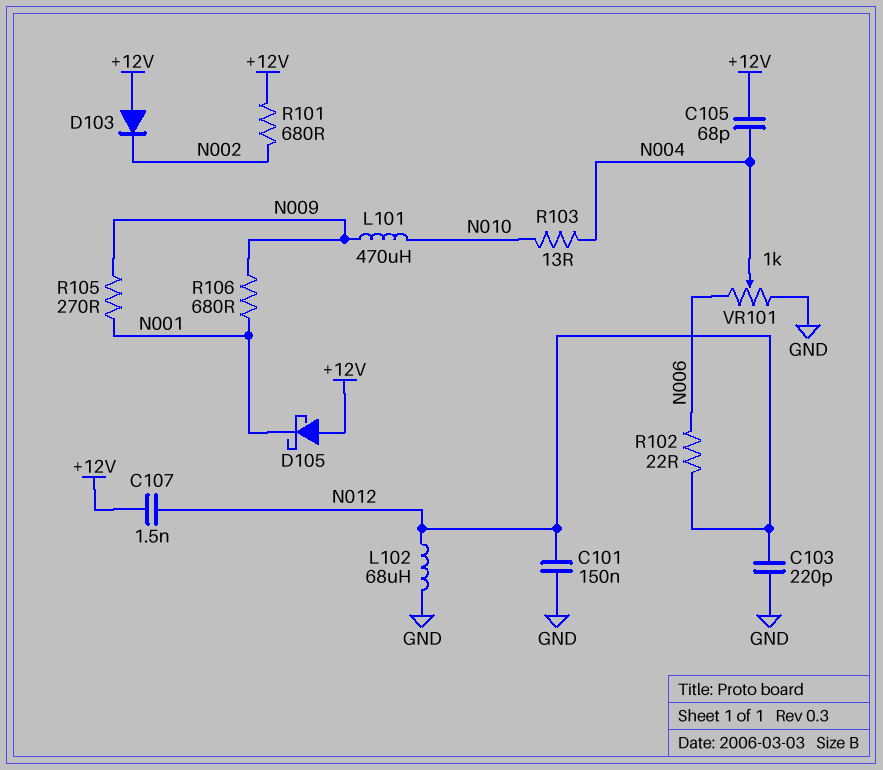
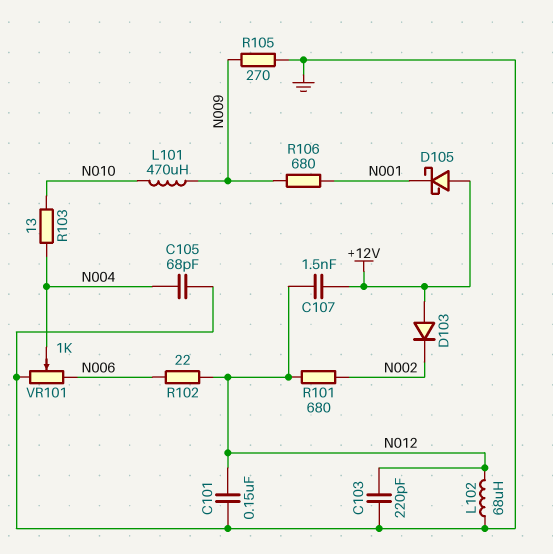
C105: 68pF (+12V, N004) -> 68pF (GND, N004)
R101: 680 (+12V, N002) -> 680 (N002, N012)
R105: 270 (N001, N009) -> 270 (GND, N009)

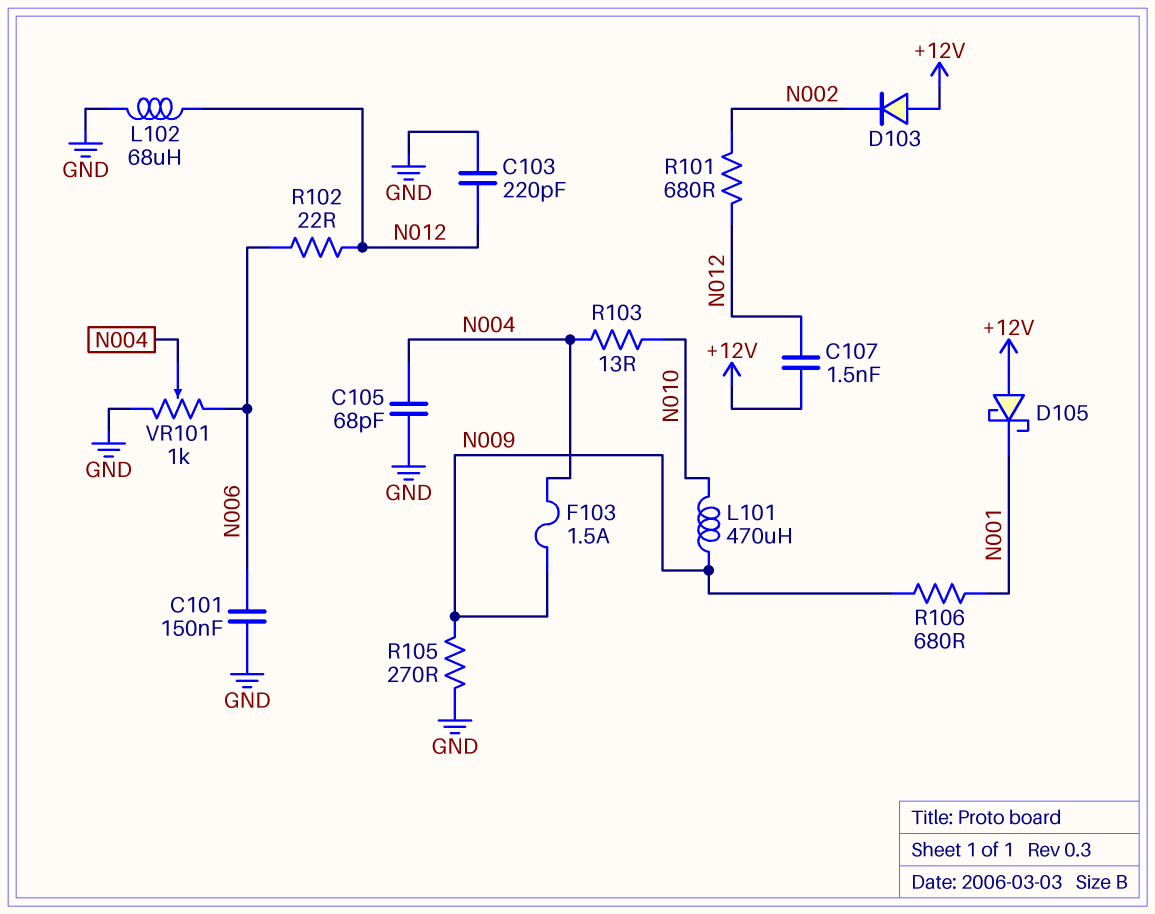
C101: 150nF (GND, N012) -> 150nF (GND, N006)
F103: none -> 1.5A (N004, N009)

